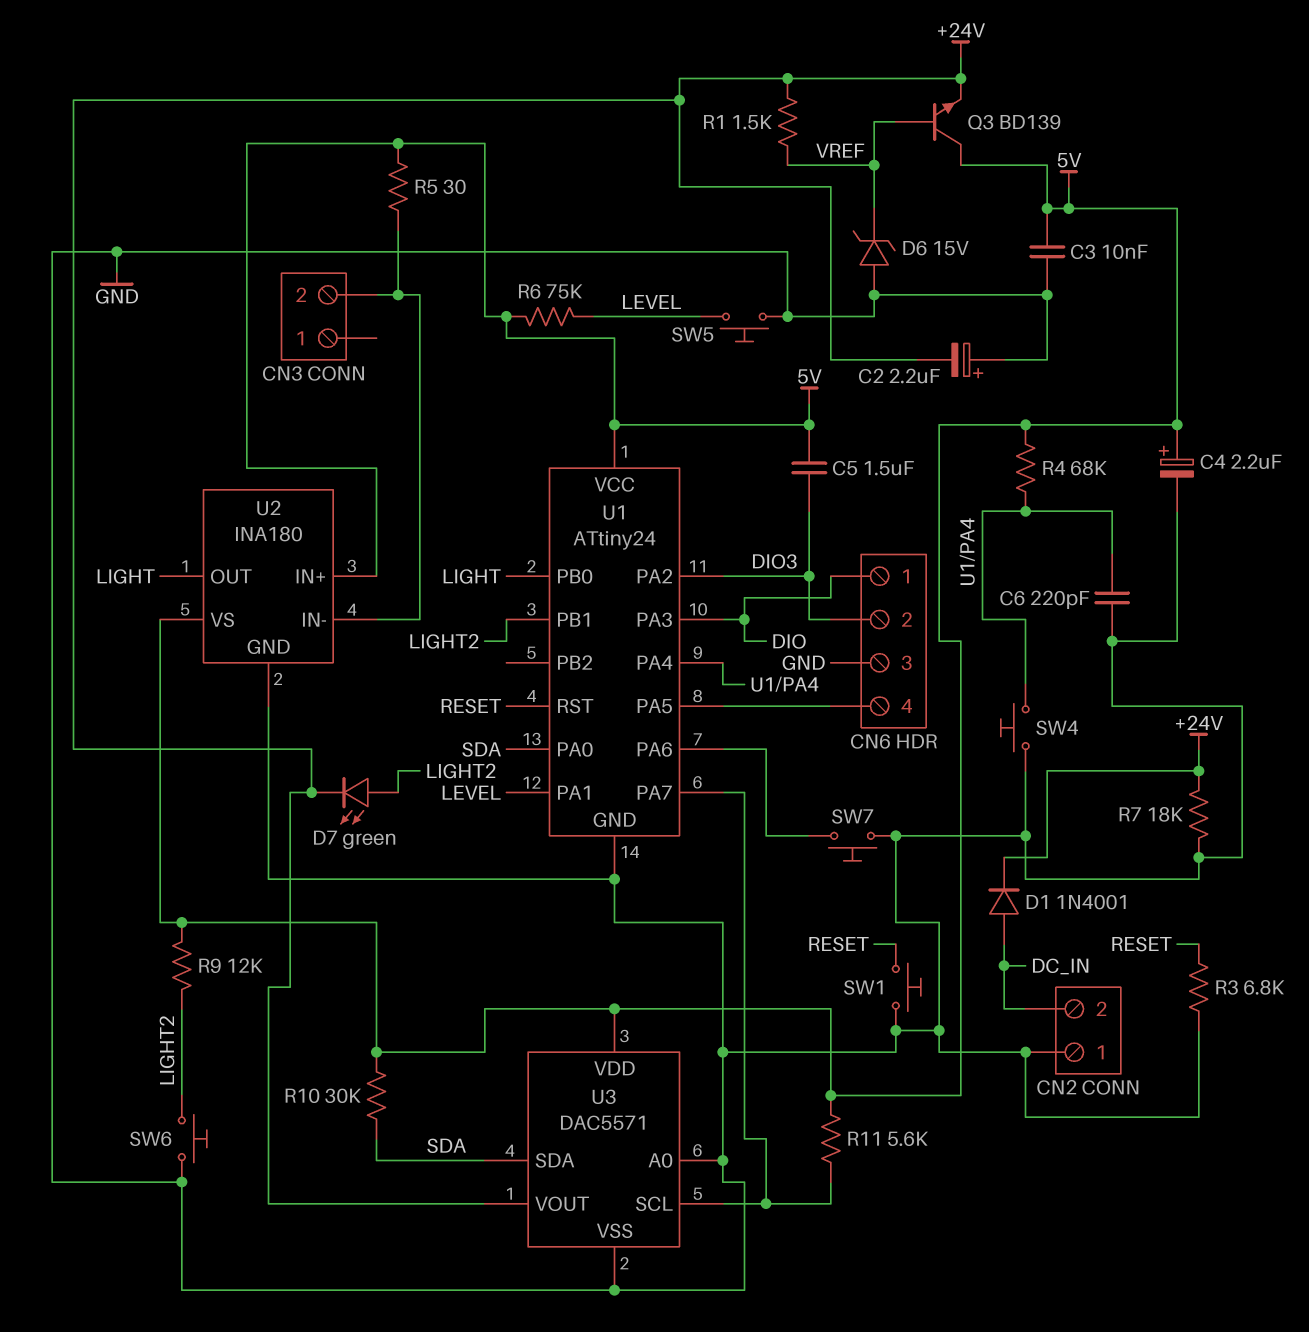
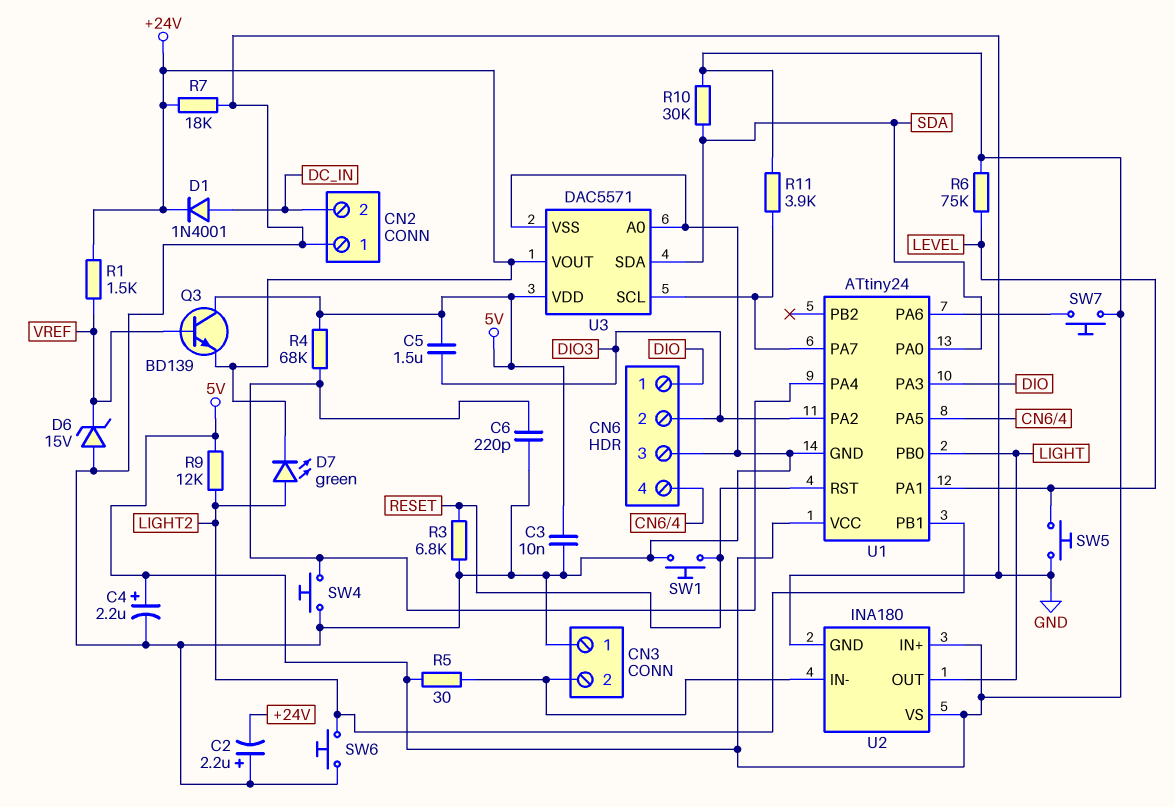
CN3 pin 1: none -> GND
R11: 5.6k (5V, U1/PA7) -> 3.9k (5V, U1/PA7)
SW7: button (GND, U1/PA6) -> button (5V, U1/PA6)

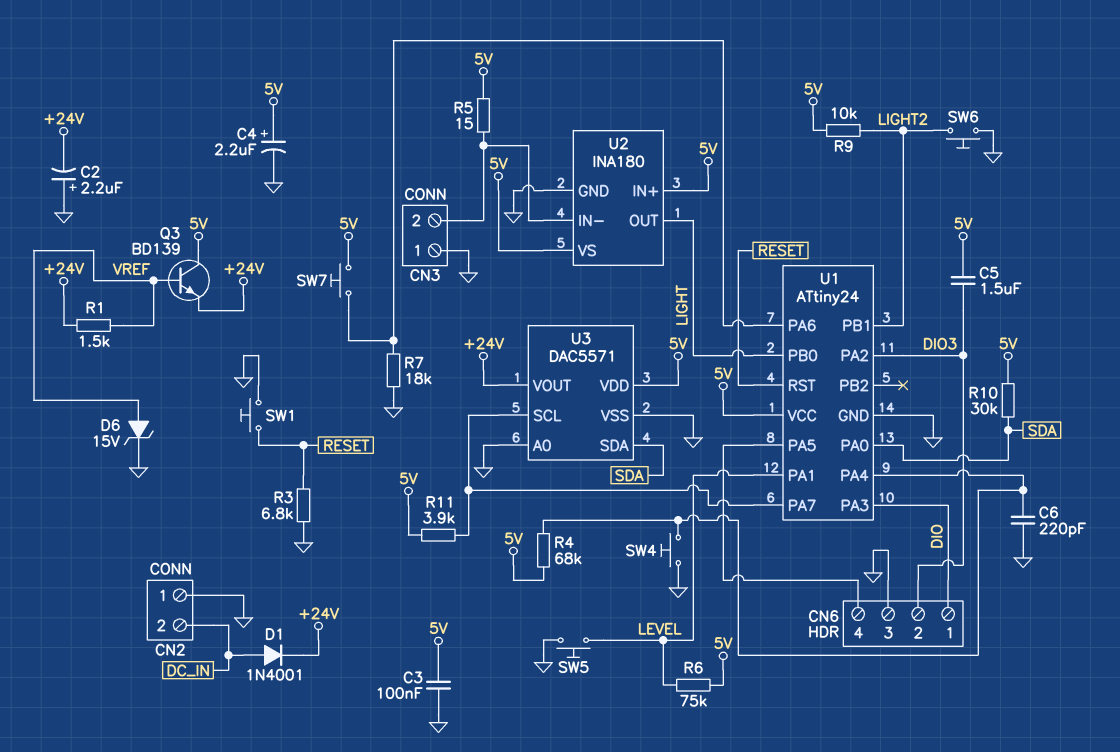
C3: 10nF (5V, GND) -> 100nF (5V, GND)
D6: zener 15V (A GND, K VREF) -> zener 15V (A VREF, K GND)
D7: LED green (A LIGHT2, K +24V) -> none
R5: 30 (5V, CN3/2) -> 15 (5V, CN3/2)
R7: 18k (+24V, GND) -> 18k (GND, U1/PA6)
R9: 12k (5V, LIGHT2) -> 10k (5V, LIGHT2)

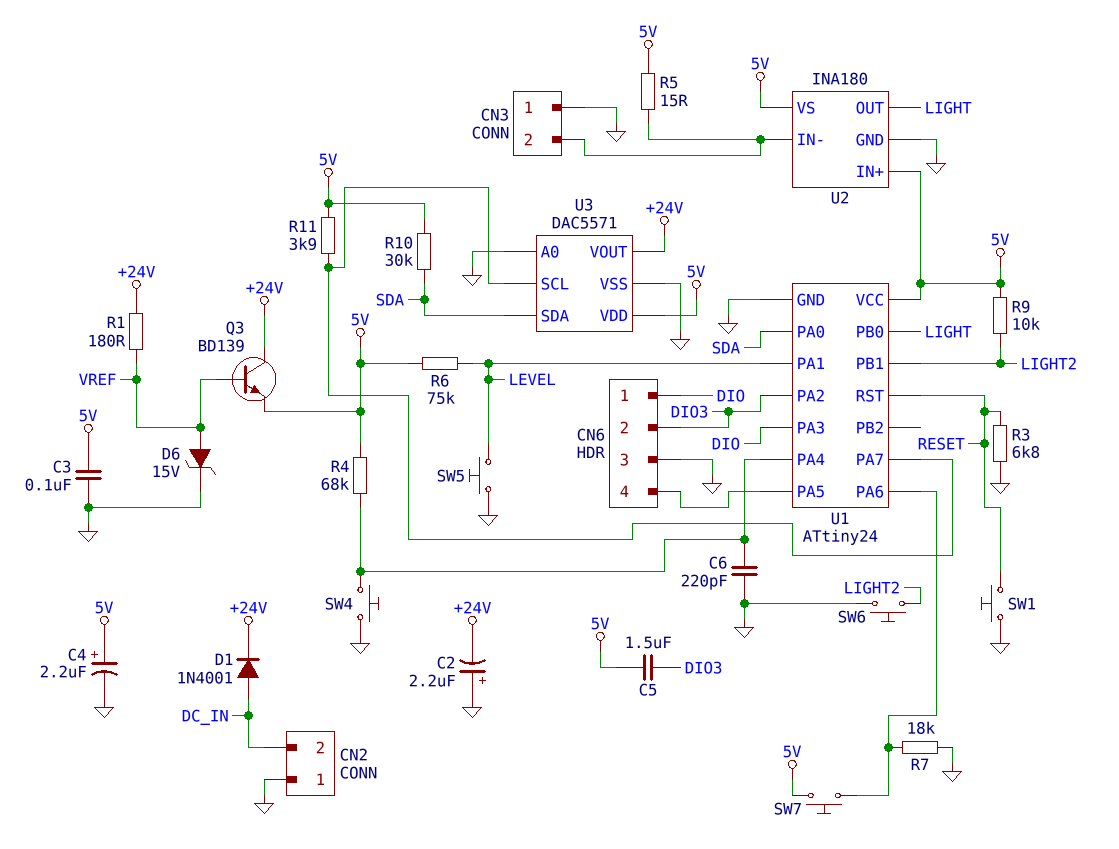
Q3: NPN BD139 (B VREF, C 5V, E +24V) -> NPN BD139 (B VREF, C +24V, E 5V)
R1: 1.5k (+24V, VREF) -> 180 (+24V, VREF)

